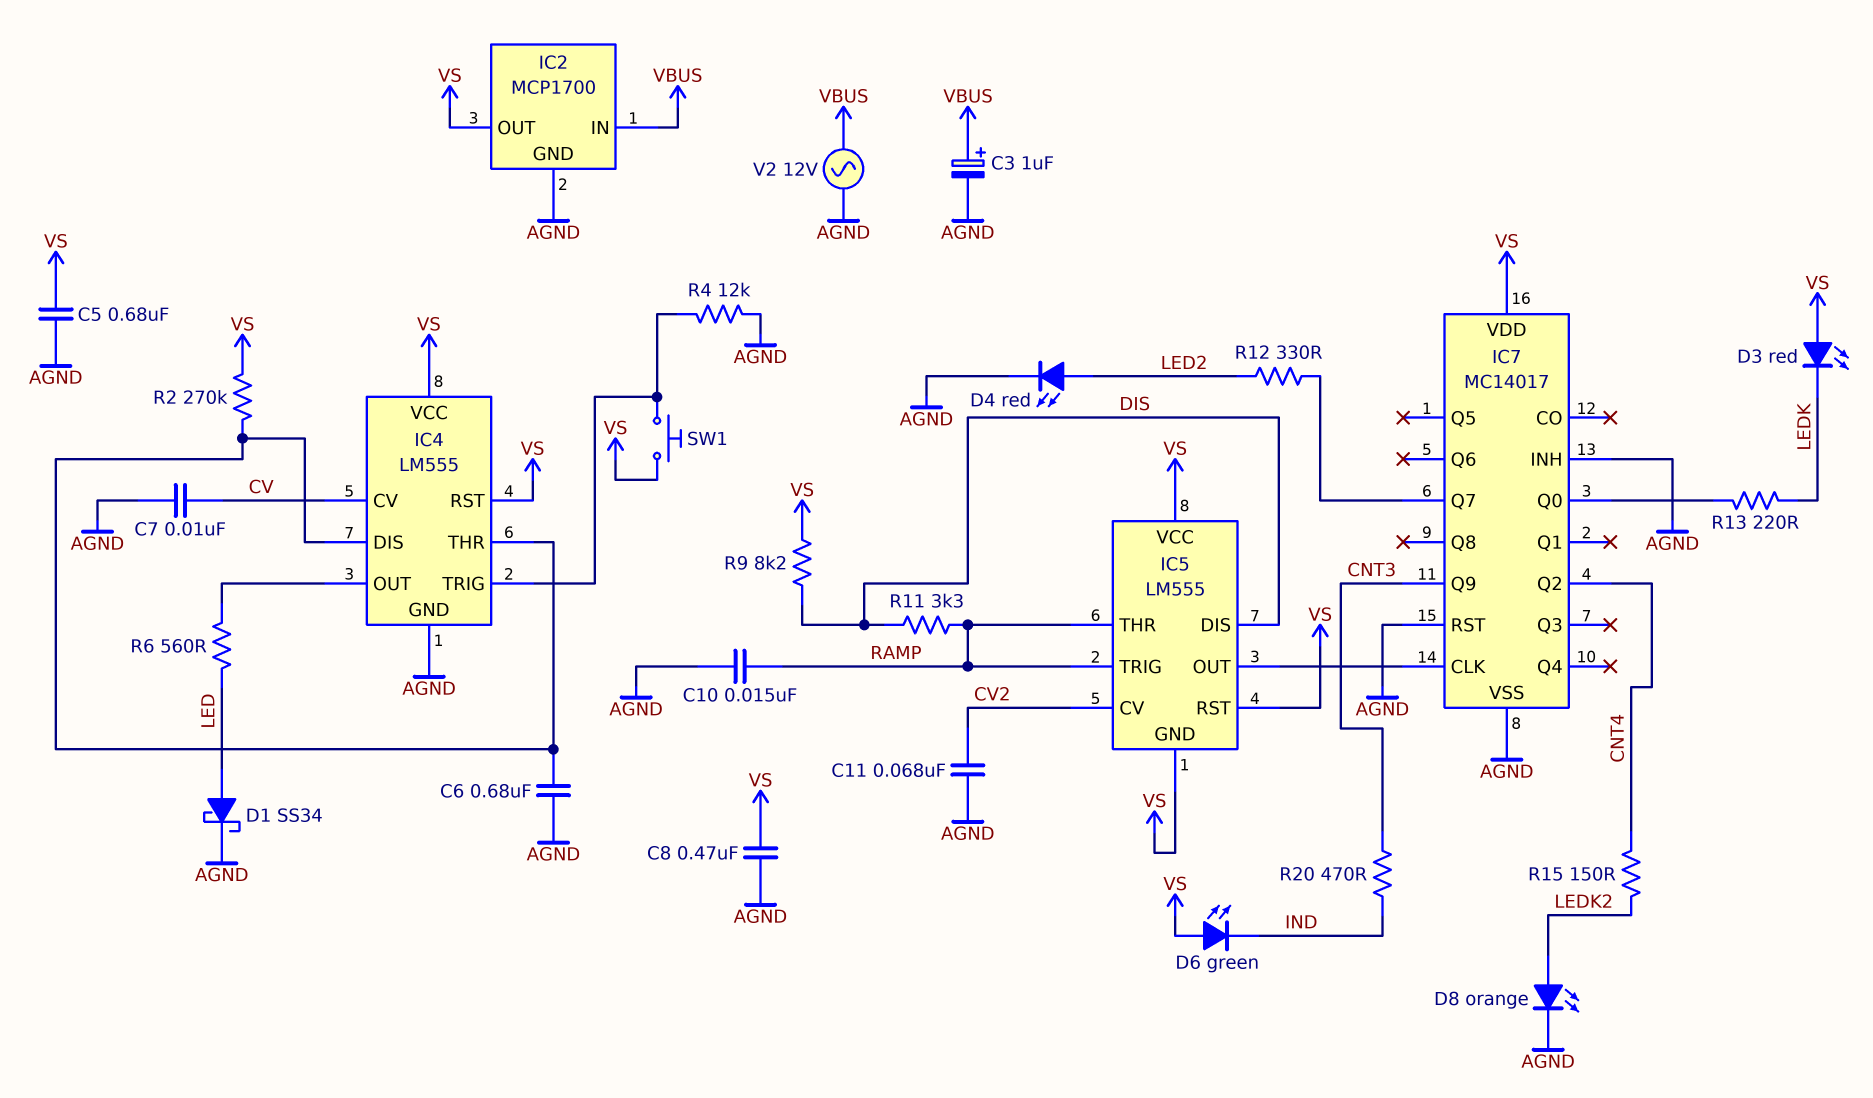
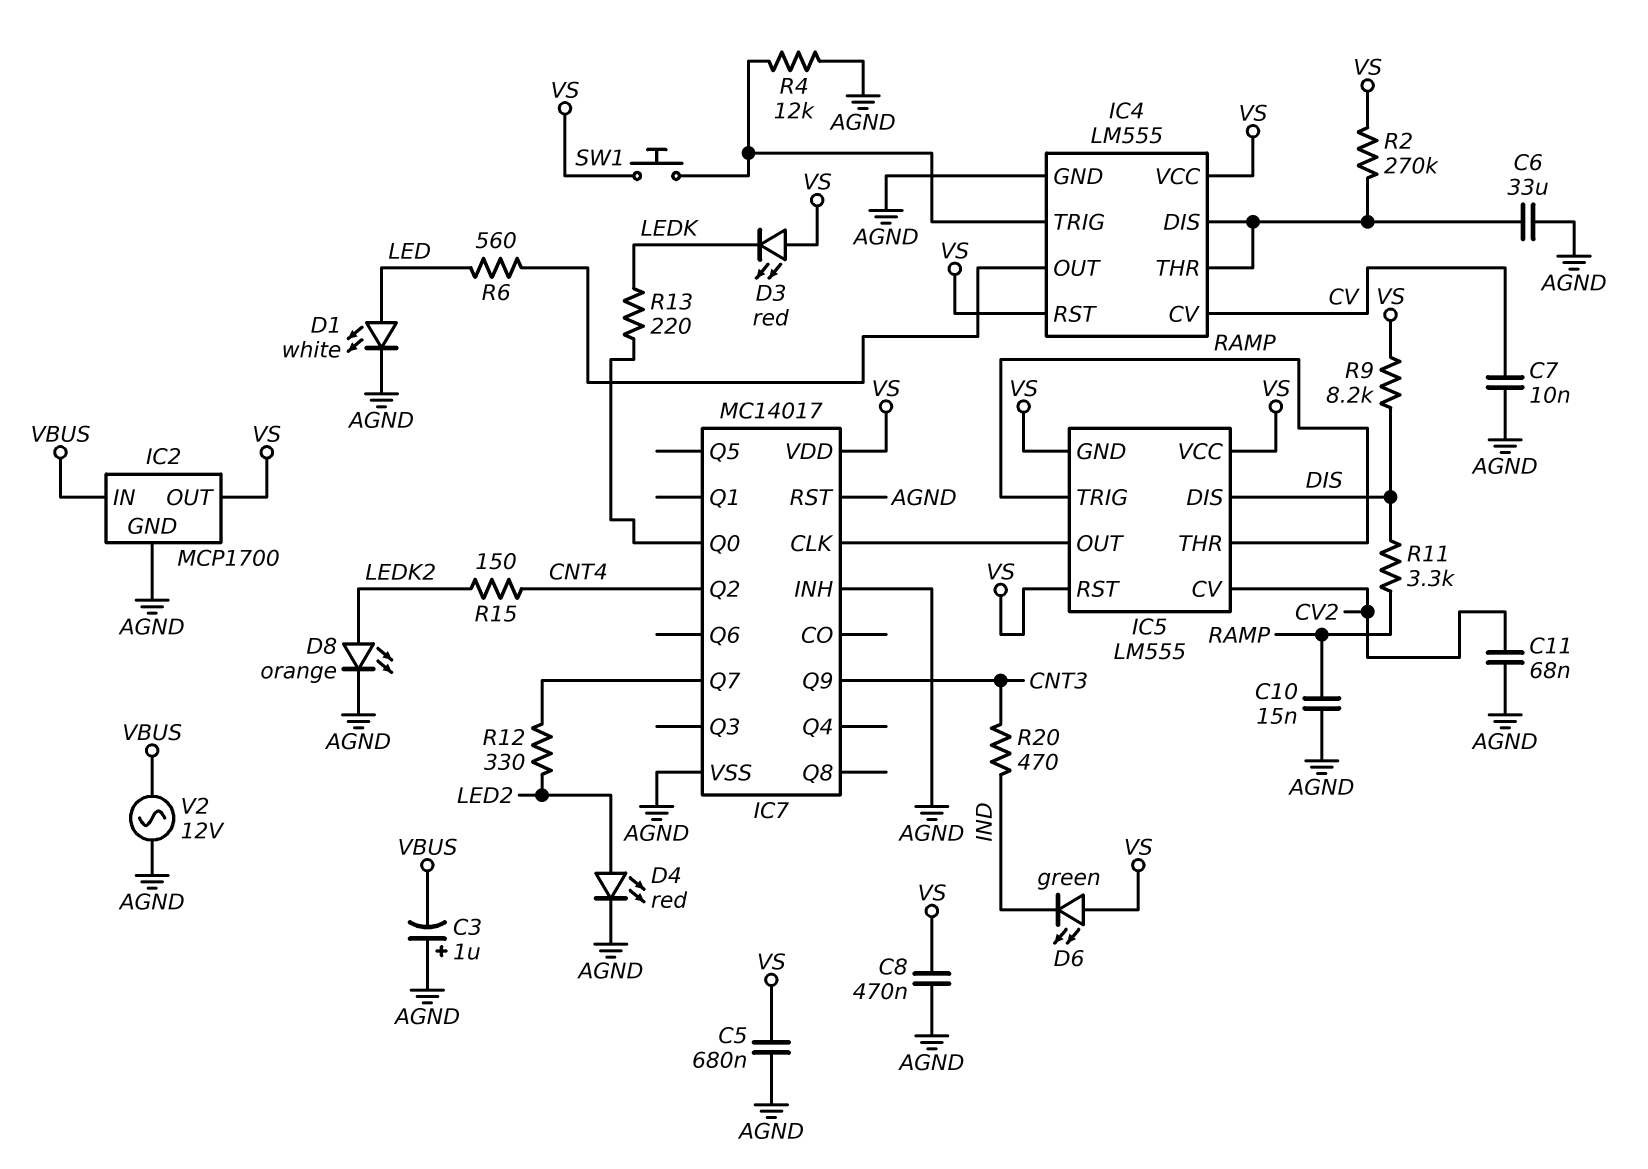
C3: 1uF (plus VBUS, minus AGND) -> 1uF (plus AGND, minus VBUS)
C6: 680nF (AGND, IC4/DIS) -> 33uF (AGND, IC4/DIS)
D1: schottky SS34 (A LED, K AGND) -> LED white (A LED, K AGND)

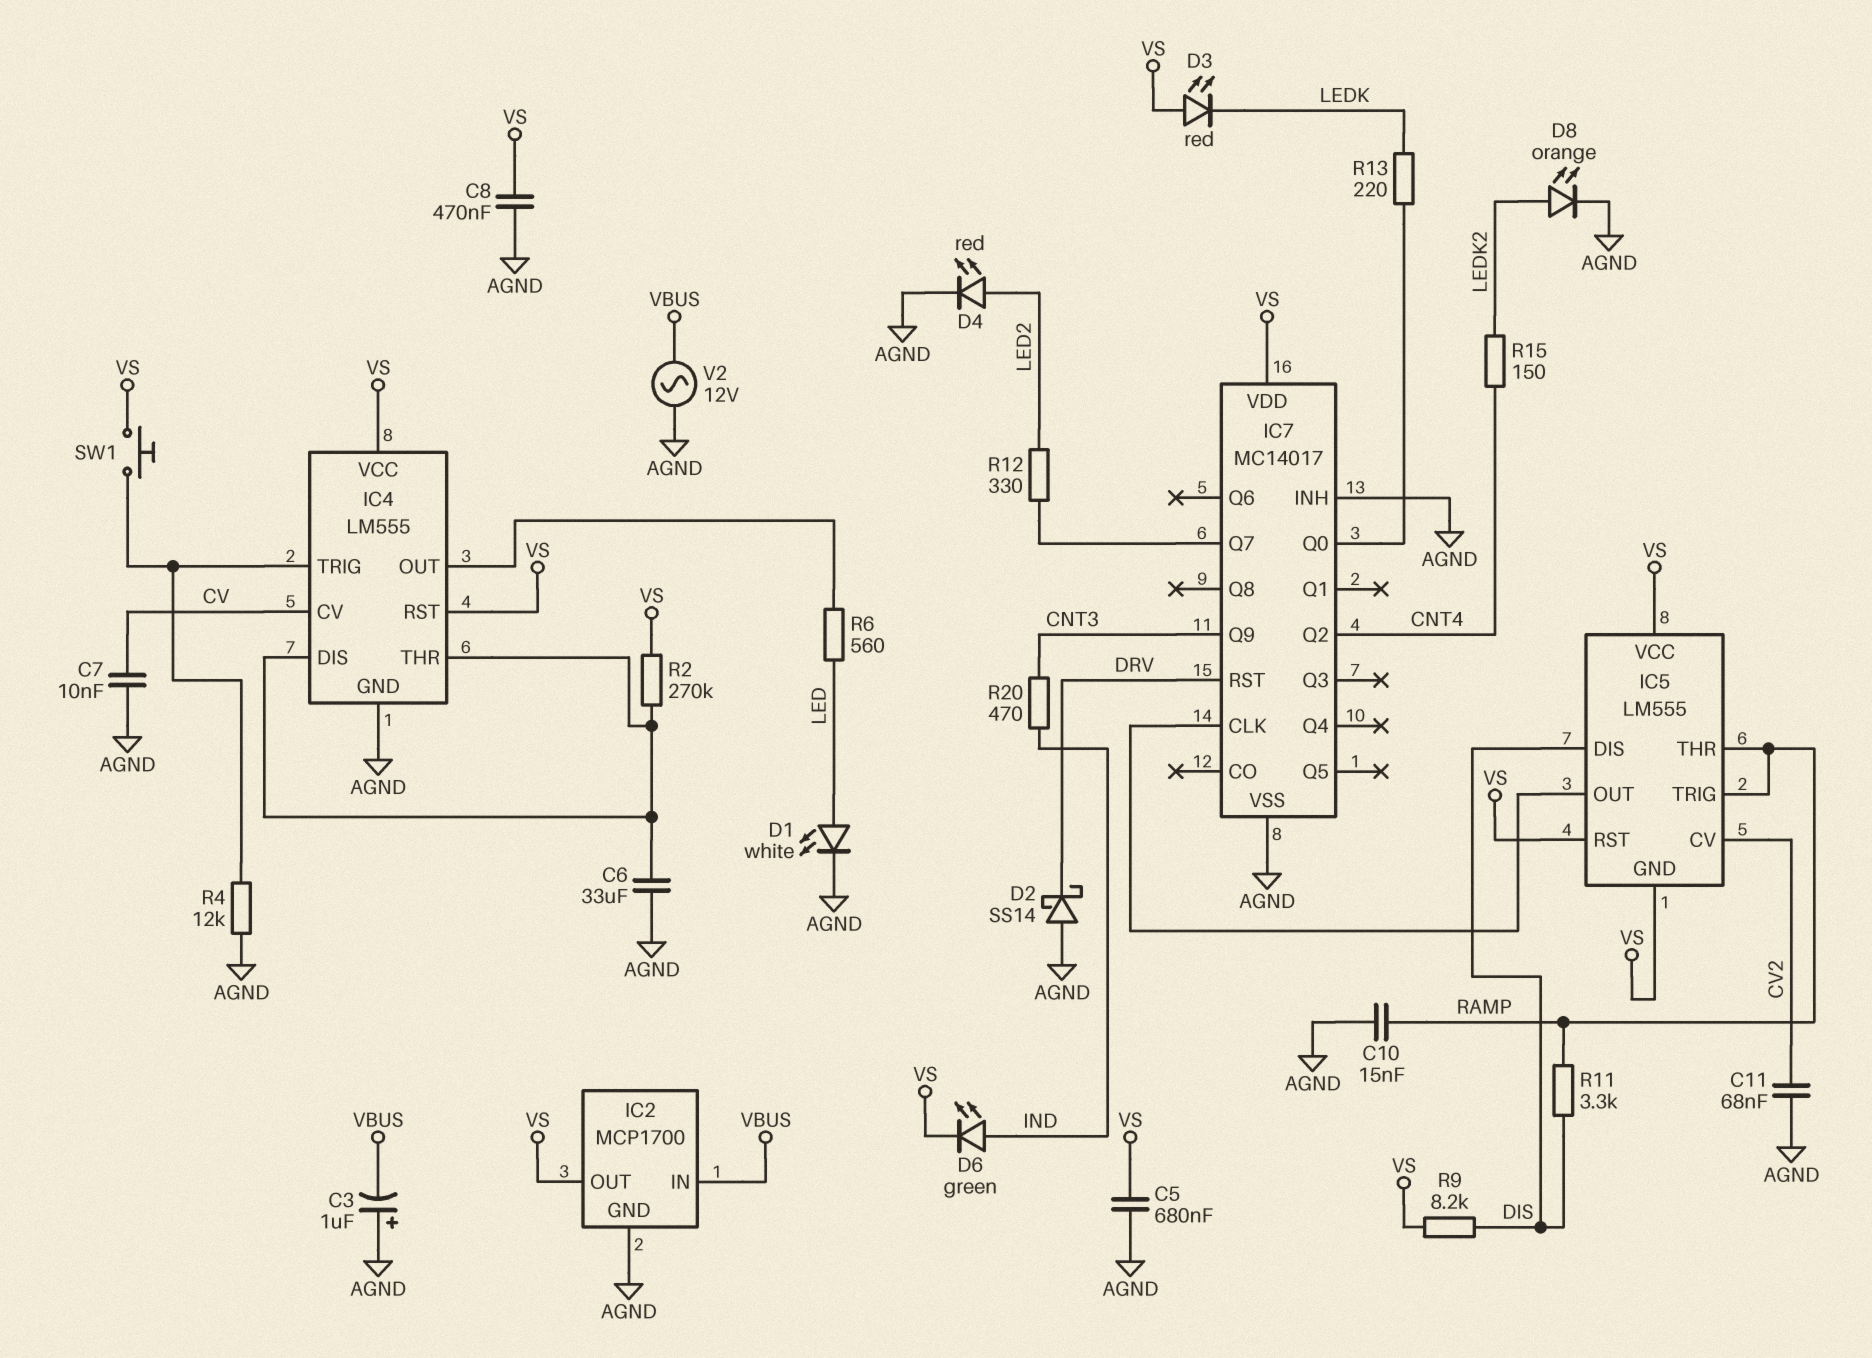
D2: none -> schottky SS14 (A AGND, K DRV)
D6: LED green (A VS, K IND) -> LED green (A IND, K VS)
IC7 pin RST: AGND -> DRV

